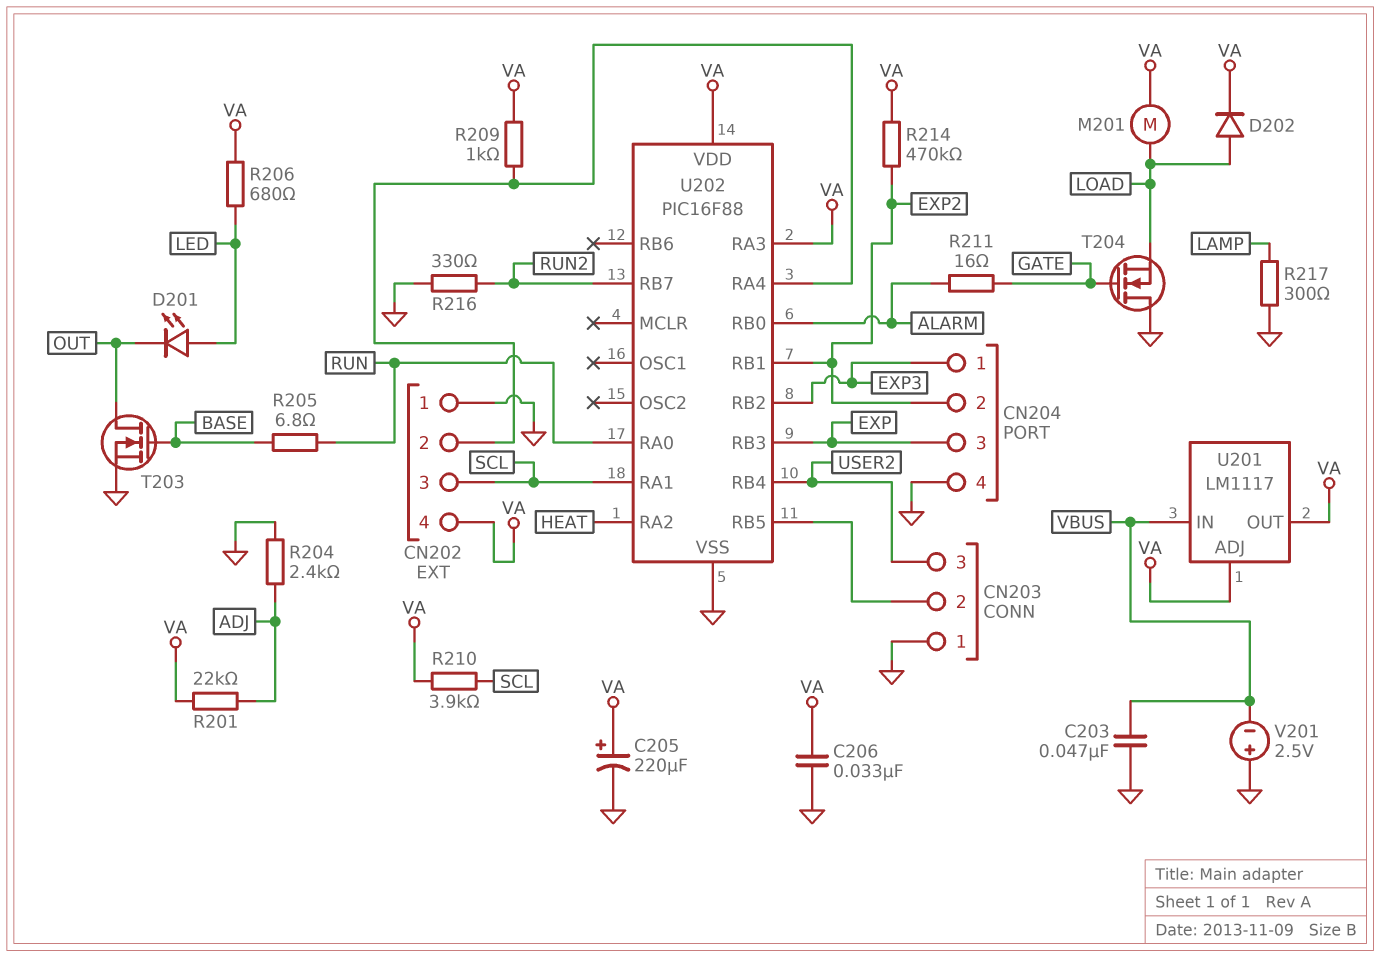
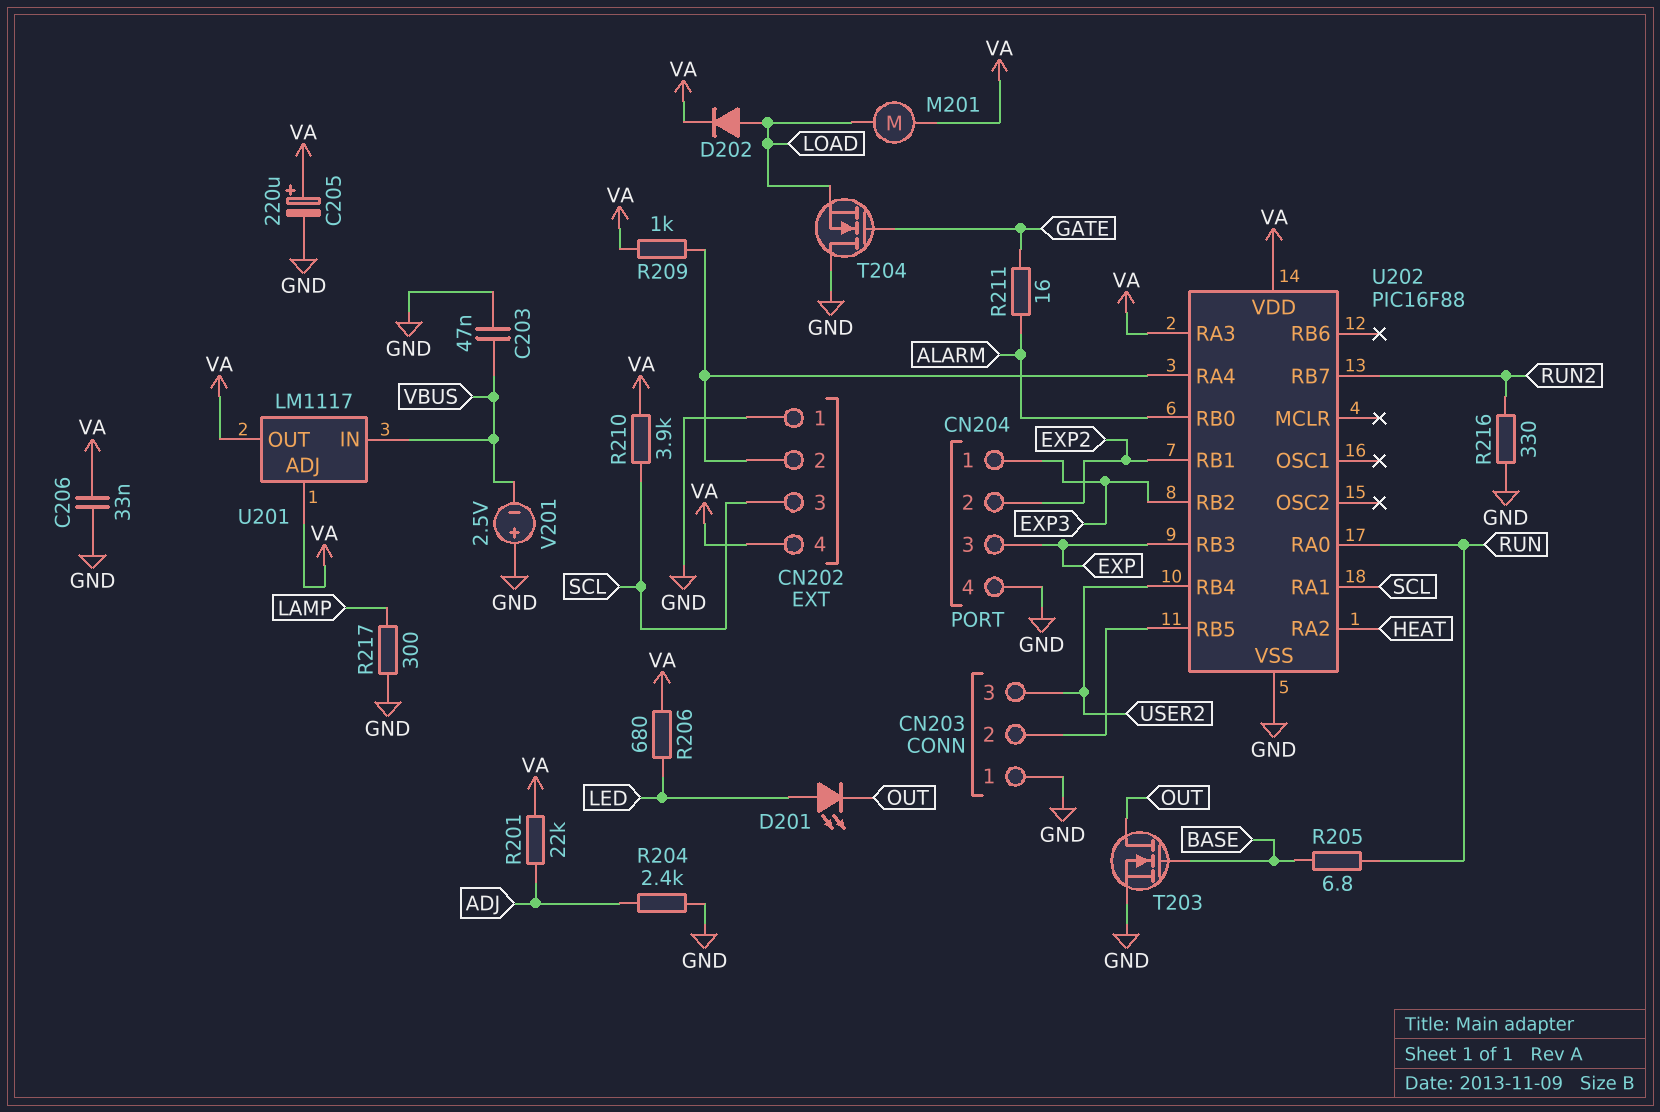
R214: 470k (EXP2, VA) -> none

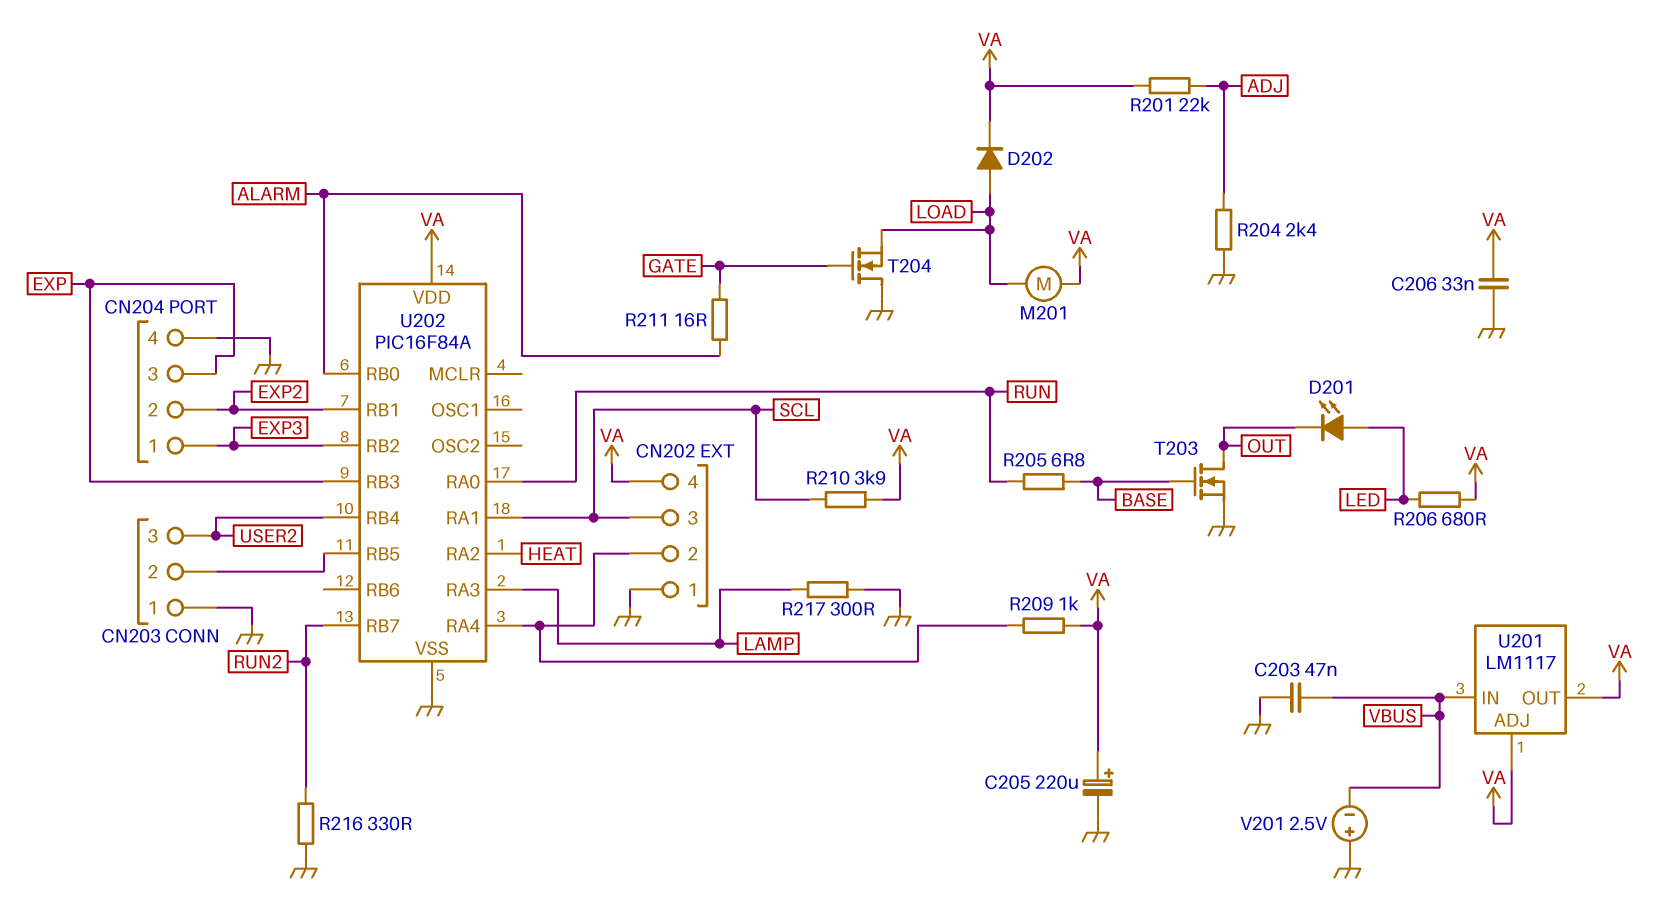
U202: PIC16F88 -> PIC16F84A
U202 pin RA3: VA -> LAMP

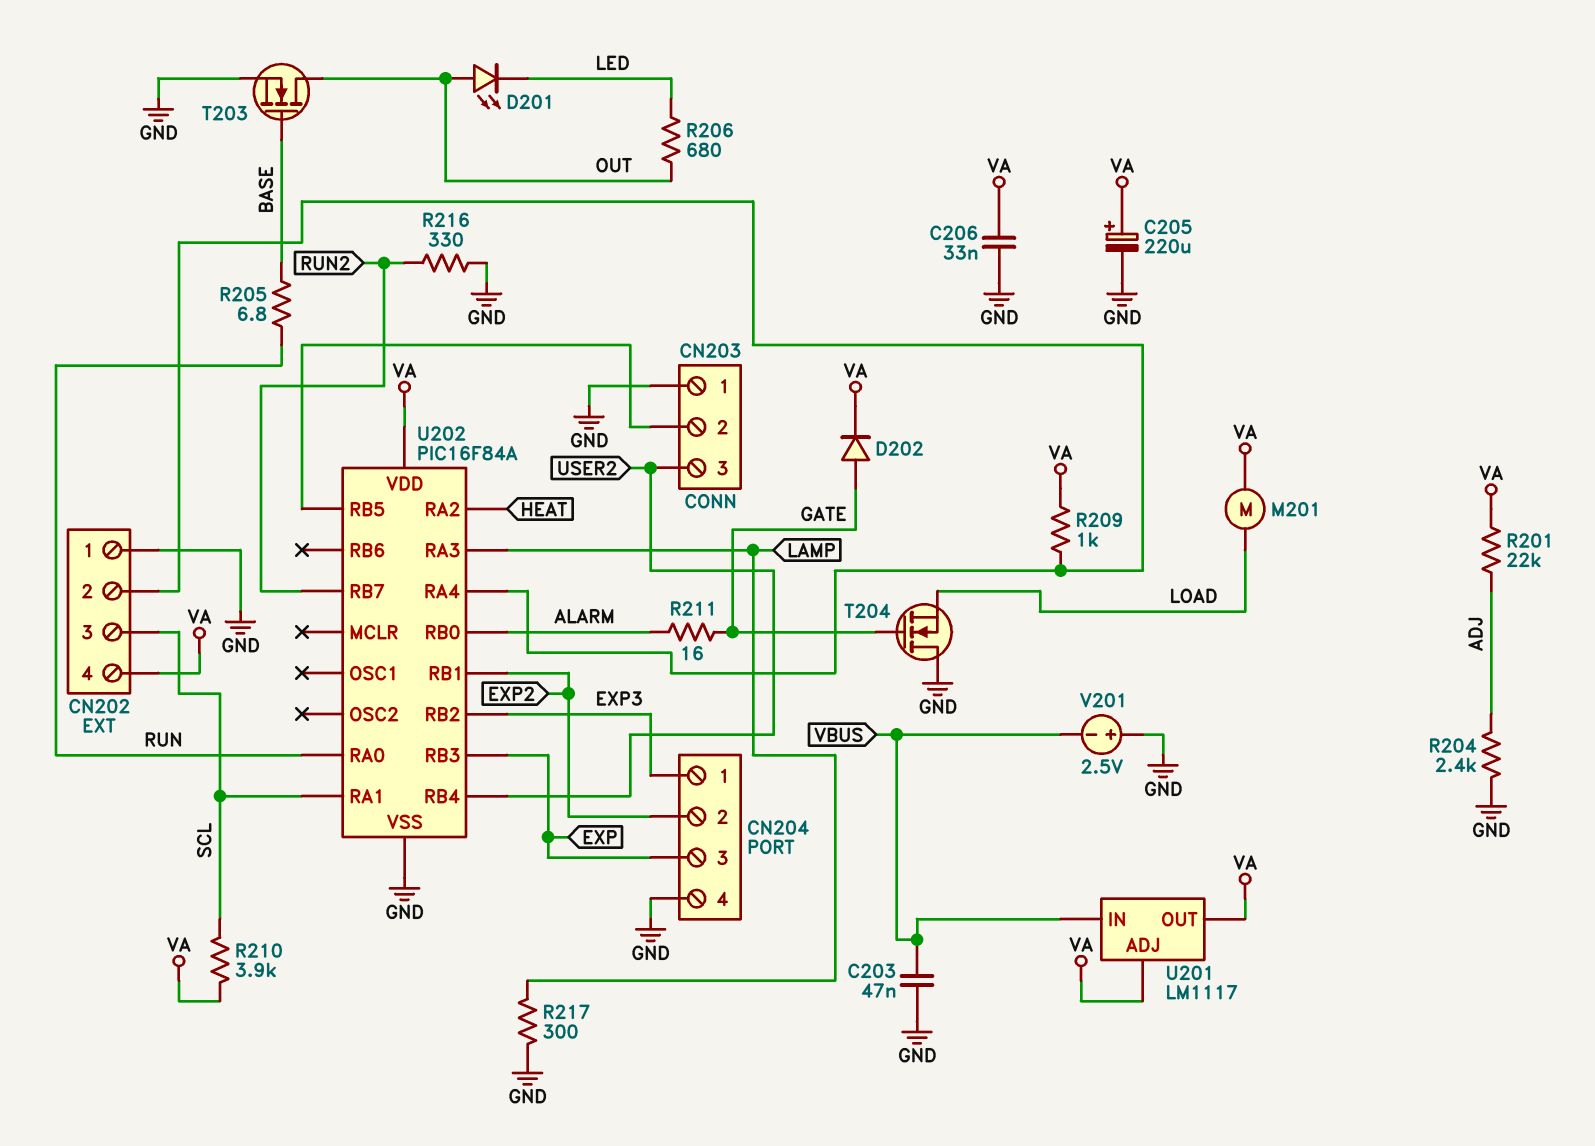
D201: LED (A LED, K OUT) -> LED (A OUT, K LED)
D202: diode (A LOAD, K VA) -> diode (A GATE, K VA)
R206: 680 (LED, VA) -> 680 (LED, OUT)

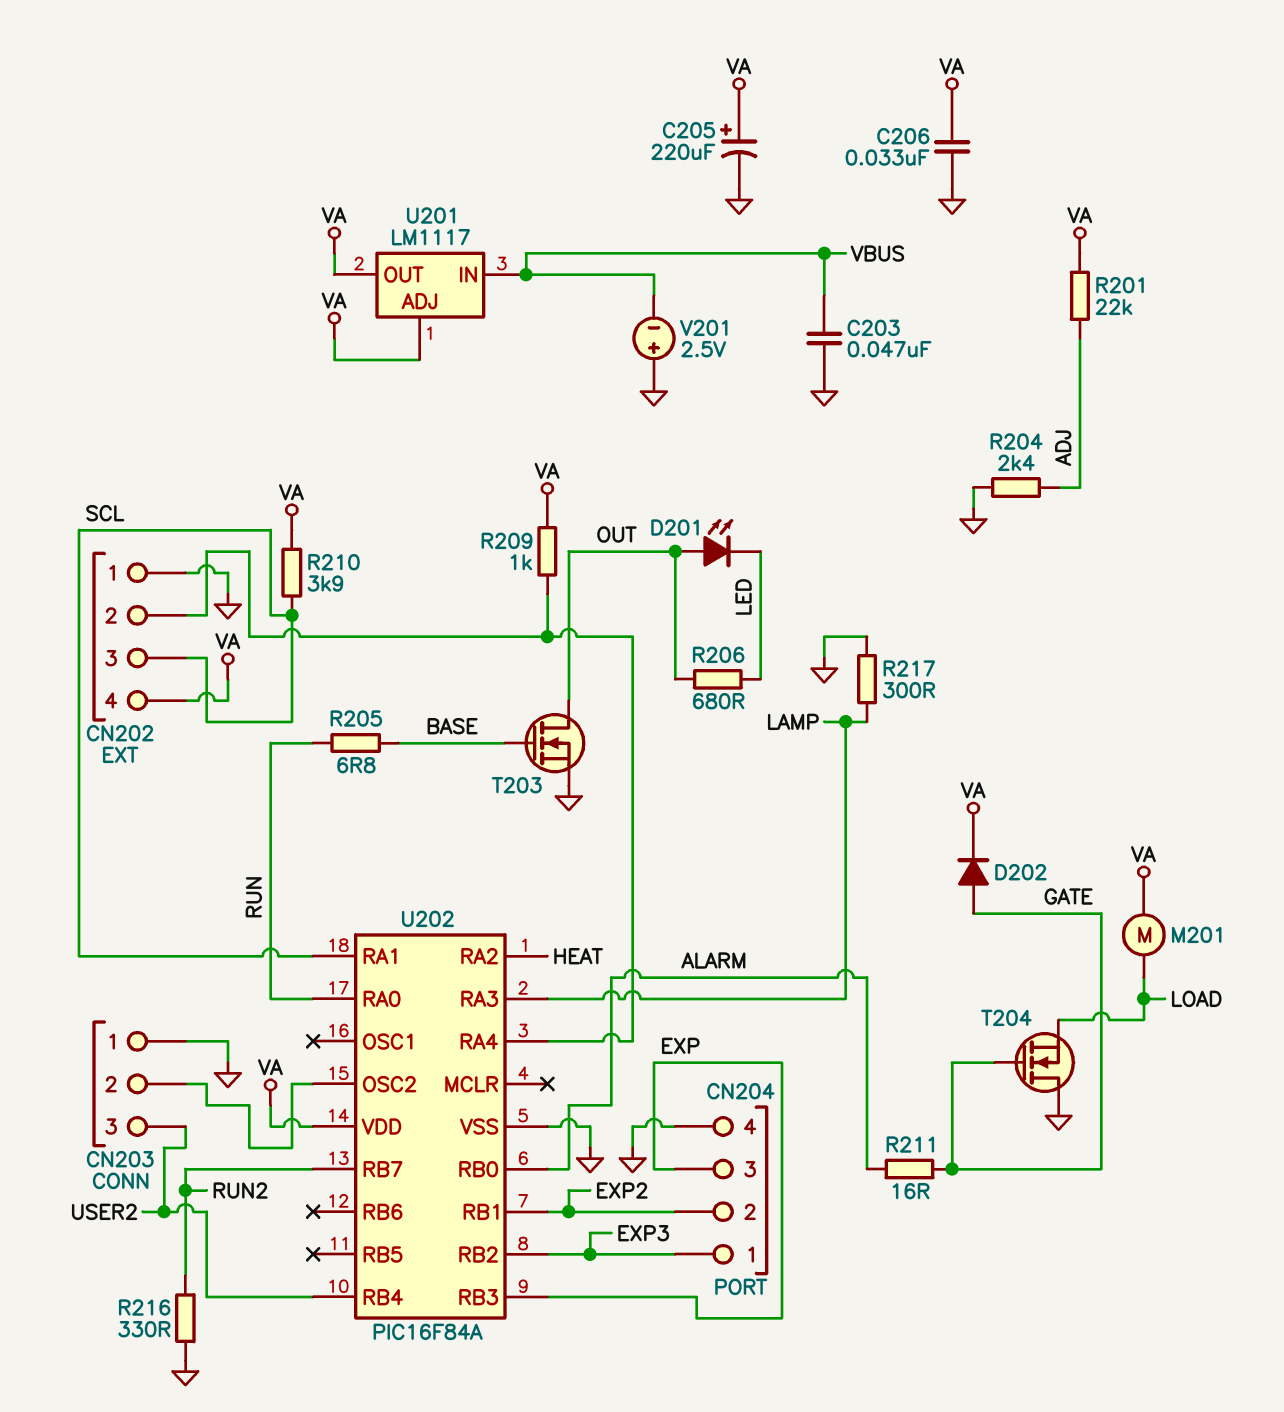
U202 pin OSC2: none -> CN203/2
U202 pin RB5: CN203/2 -> none

